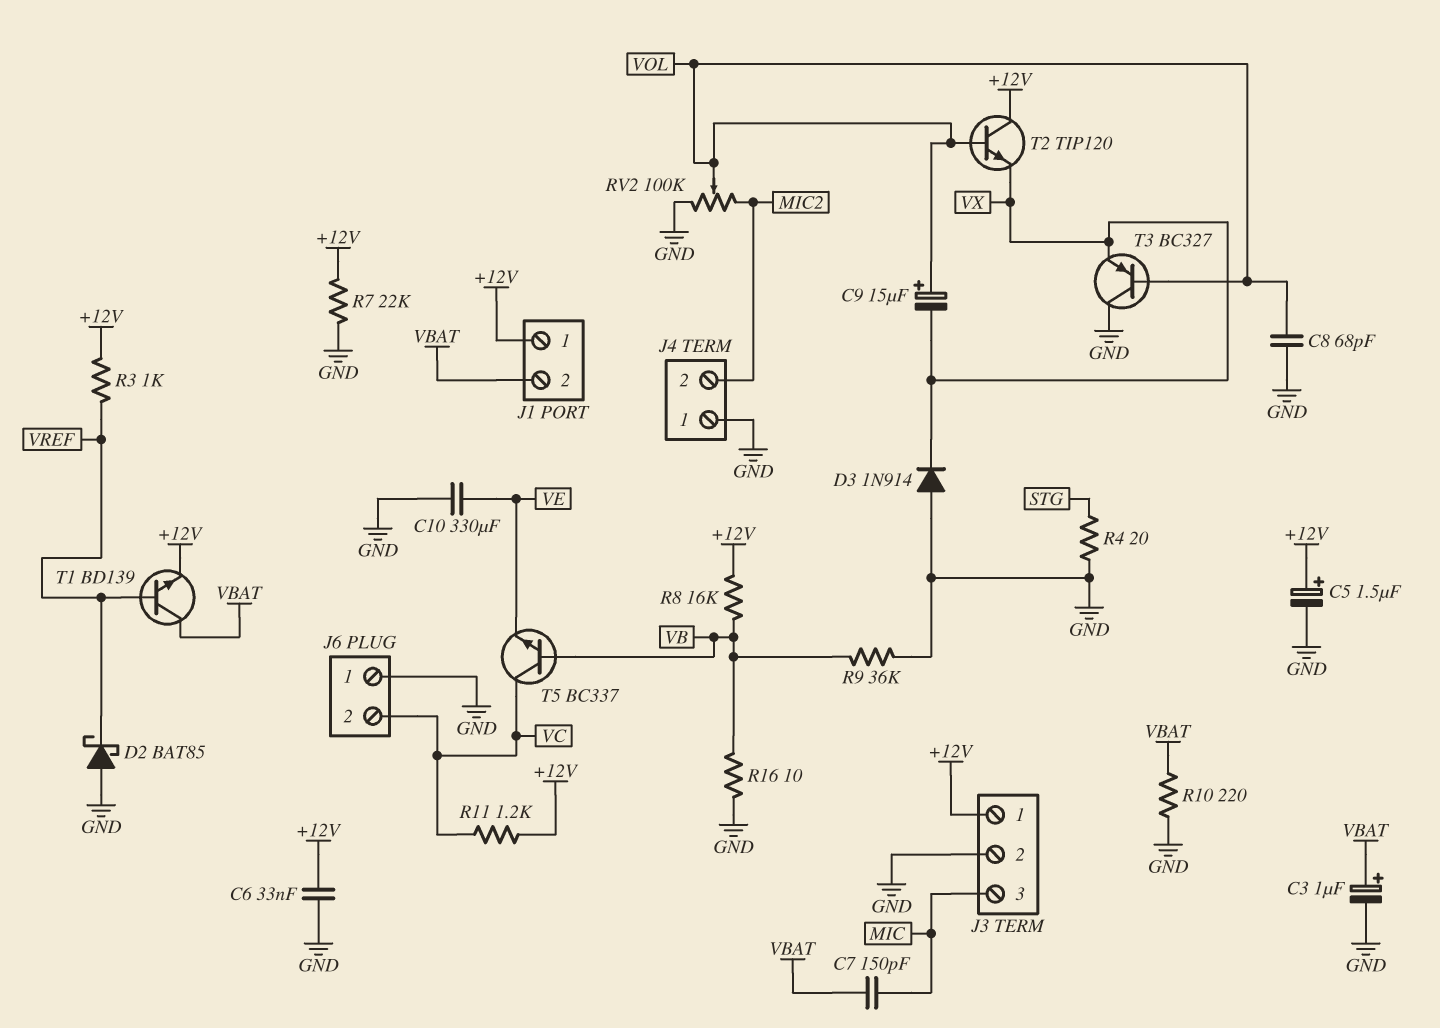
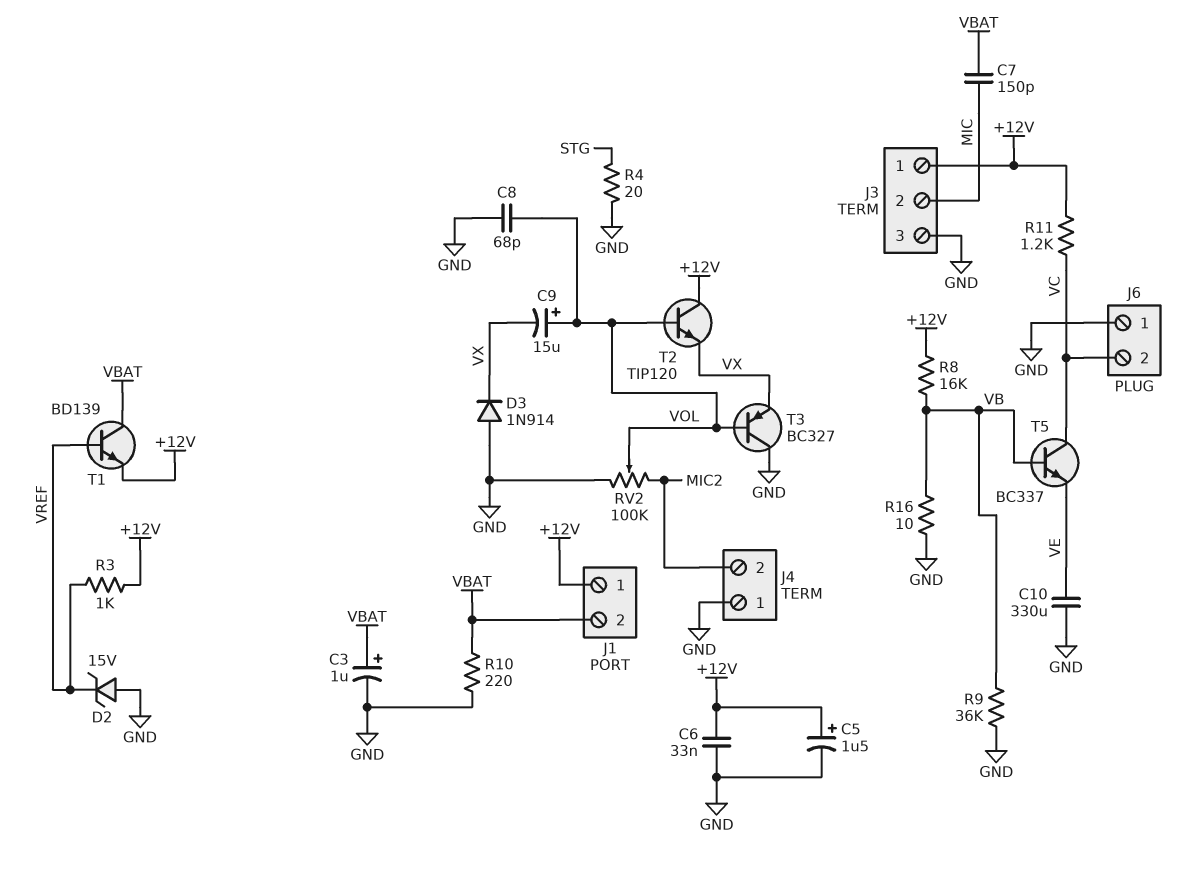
D2: schottky BAT85 (A GND, K VREF) -> zener 15V (A GND, K VREF)
J3 pin 2: GND -> MIC
J3 pin 3: MIC -> GND
R7: 22k (+12V, GND) -> none

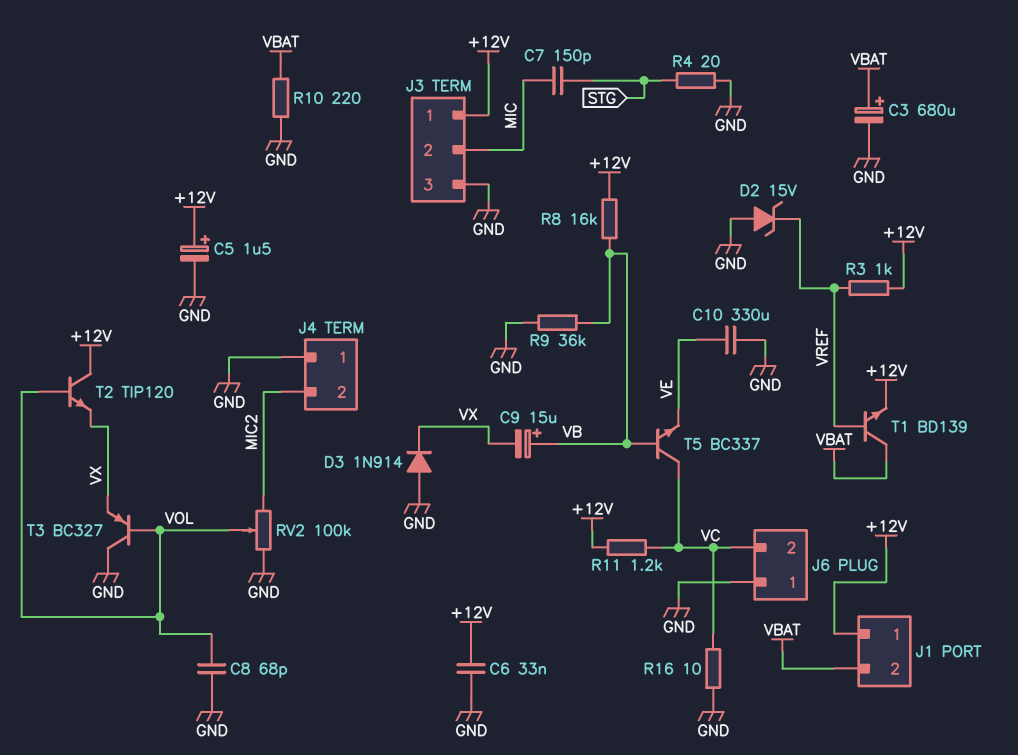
C3: 1uF (plus VBAT, minus GND) -> 680uF (plus VBAT, minus GND)
C7: 150pF (MIC, VBAT) -> 150pF (MIC, STG)
C9: 15uF (plus VOL, minus VX) -> 15uF (plus VB, minus VX)
R16: 10 (GND, VB) -> 10 (GND, VC)

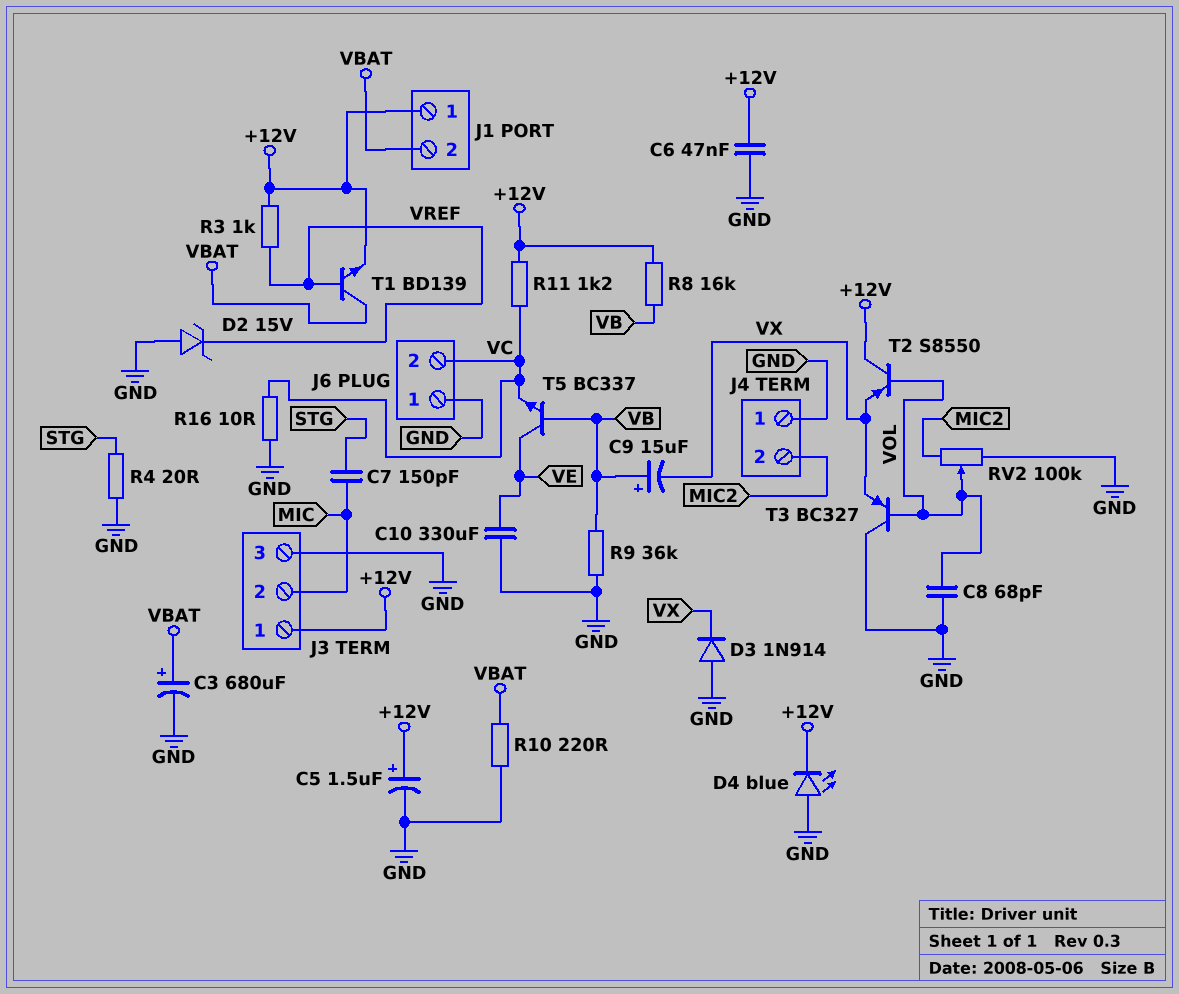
C6: 33nF (+12V, GND) -> 47nF (+12V, GND)
D4: none -> LED blue (A GND, K +12V)
T2: NPN TIP120 (B VOL, C +12V, E VX) -> PNP S8550 (B VOL, C +12V, E VX)
T5: NPN BC337 (B VB, C VC, E VE) -> NPN BC337 (B VB, C VE, E VC)

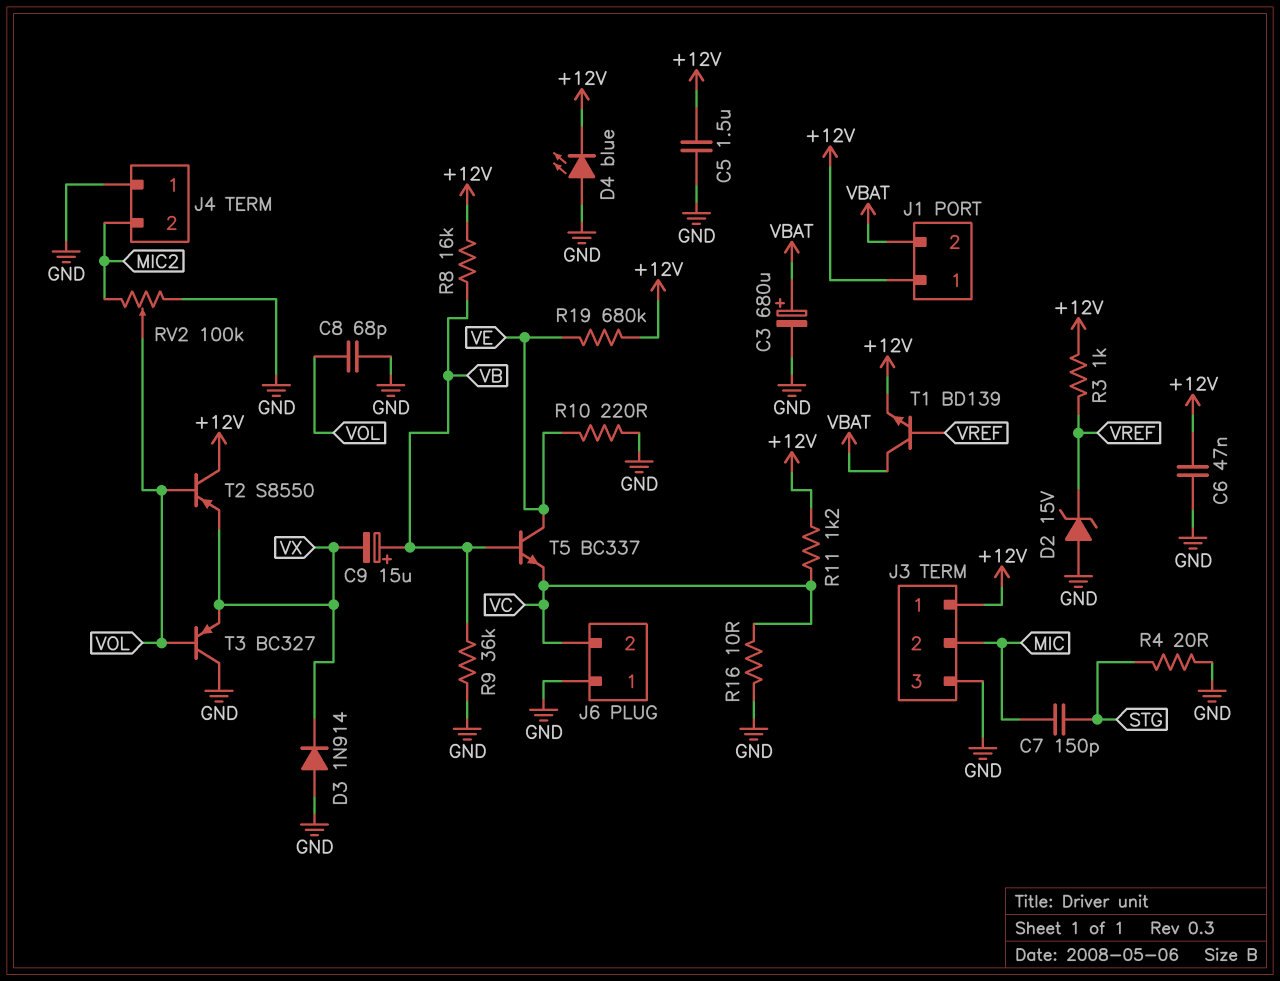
C5: 1.5uF (plus +12V, minus GND) -> 1.5uF (+12V, GND)
C10: 330uF (GND, VE) -> none
R10: 220 (GND, VBAT) -> 220 (GND, VE)
R19: none -> 680k (+12V, VE)

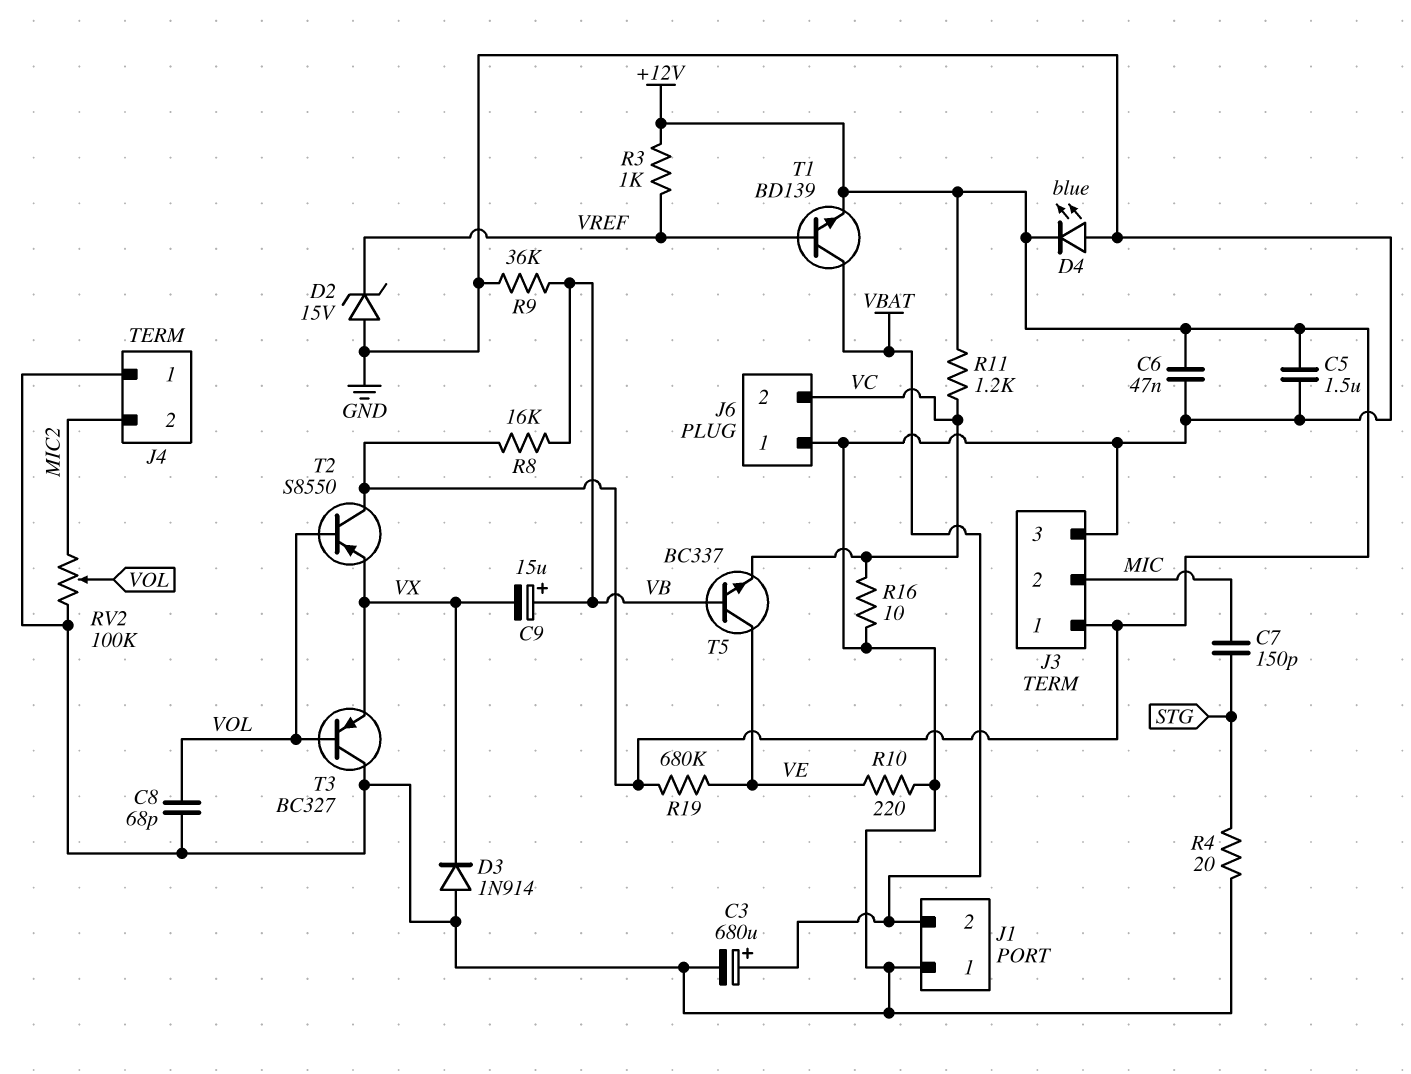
J1 pin 1: +12V -> GND

